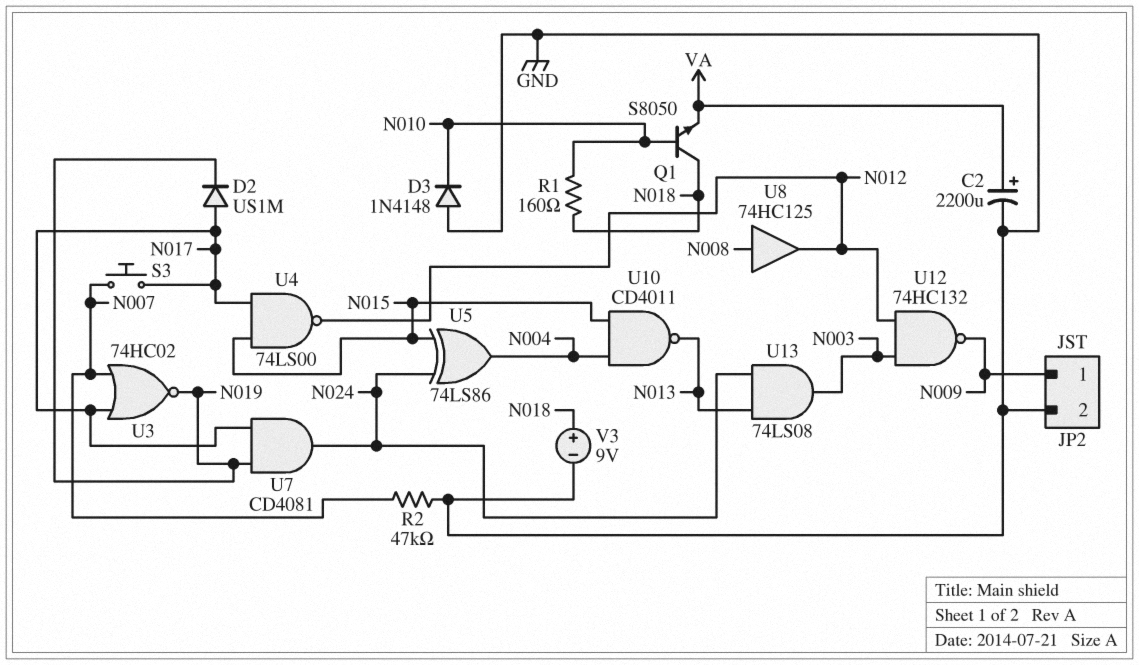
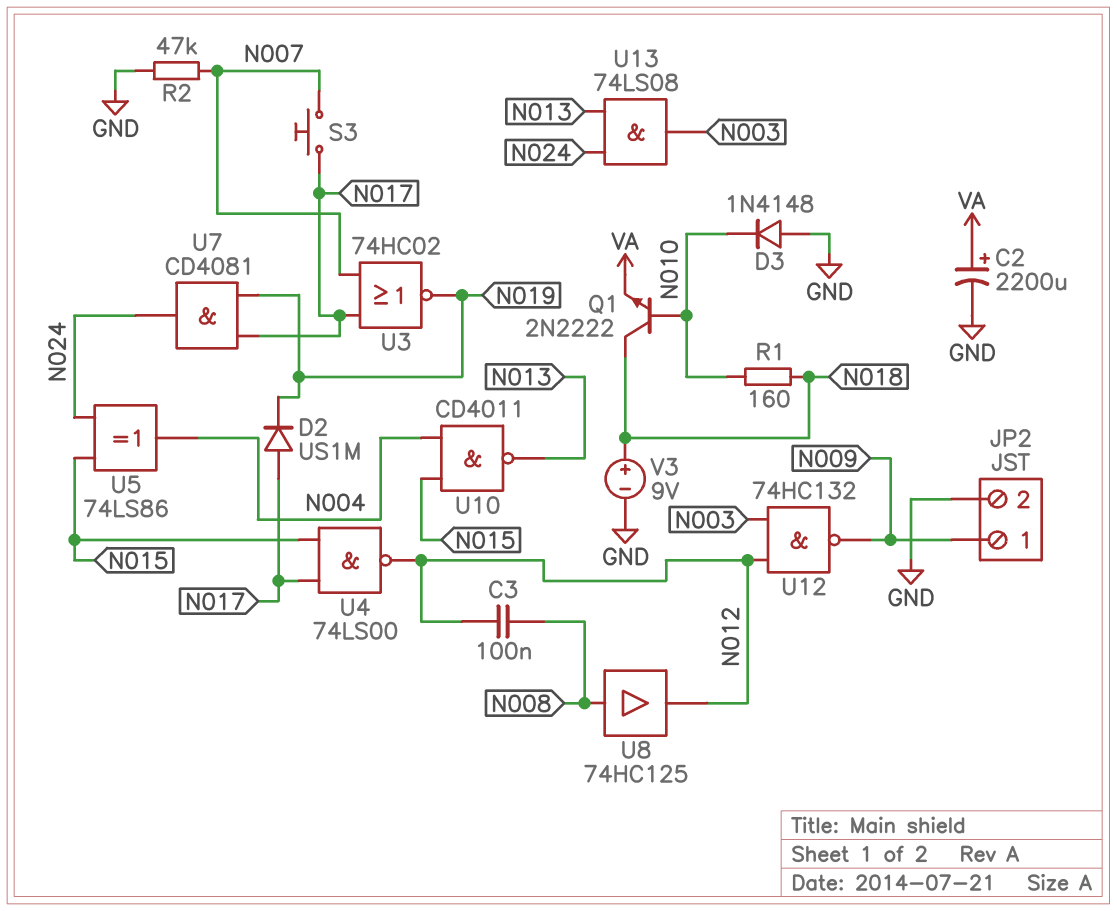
C3: none -> 100nF (N008, N012)
Q1: NPN S8050 (B N010, C N018, E VA) -> NPN 2N2222 (B N010, C N018, E VA)

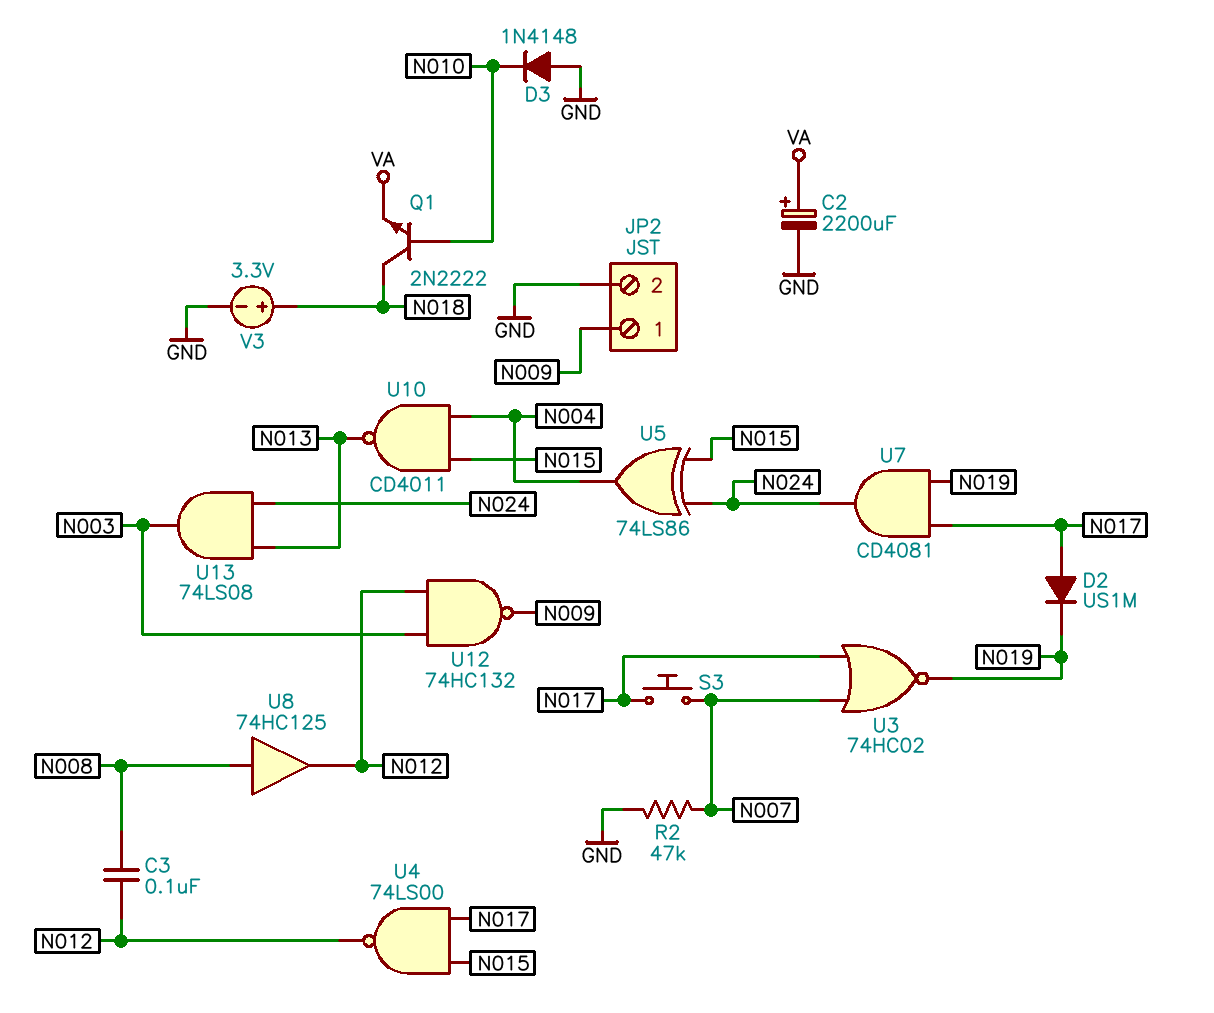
R1: 160 (N010, N018) -> none
V3: 9V (plus N018, minus GND) -> 3.3V (plus N018, minus GND)

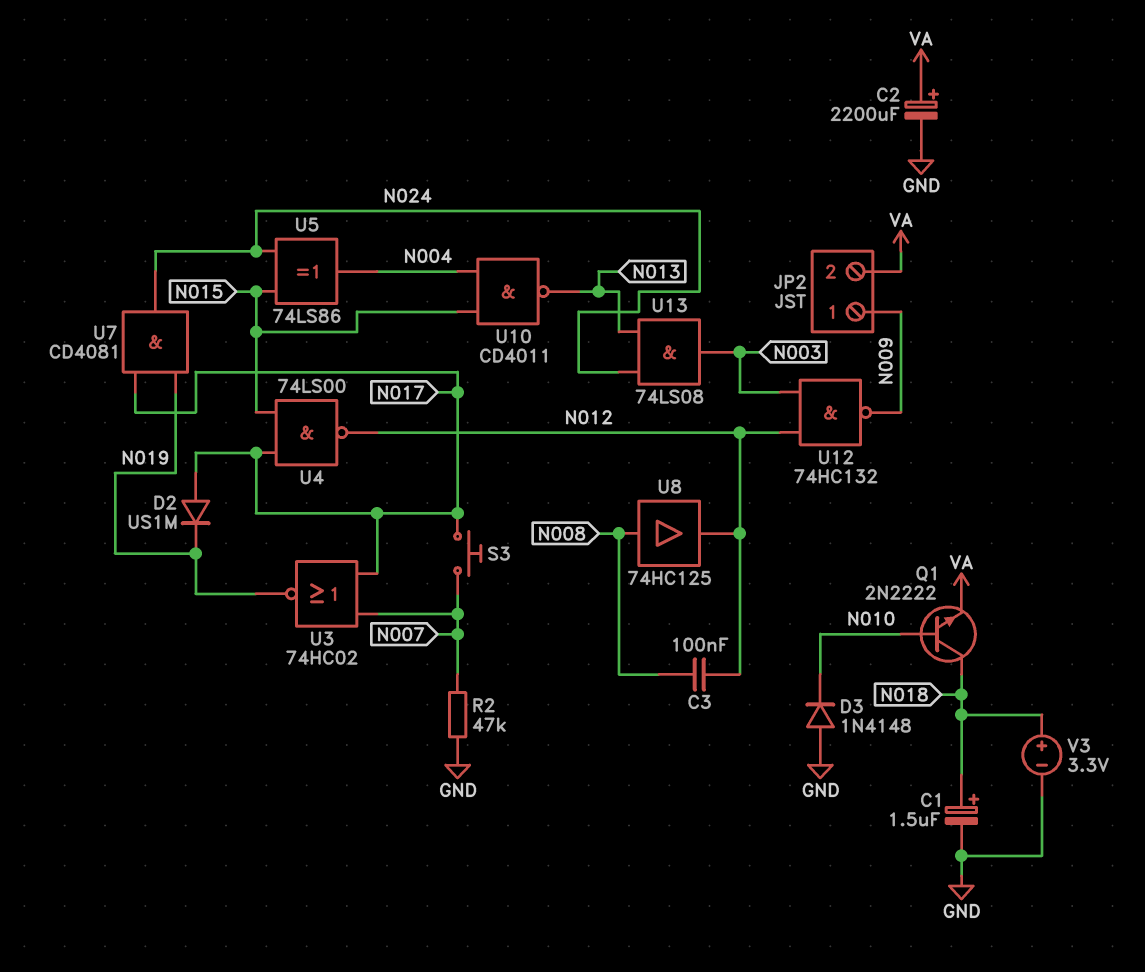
C1: none -> 1.5uF (plus N018, minus GND)
JP2 pin 2: GND -> VA

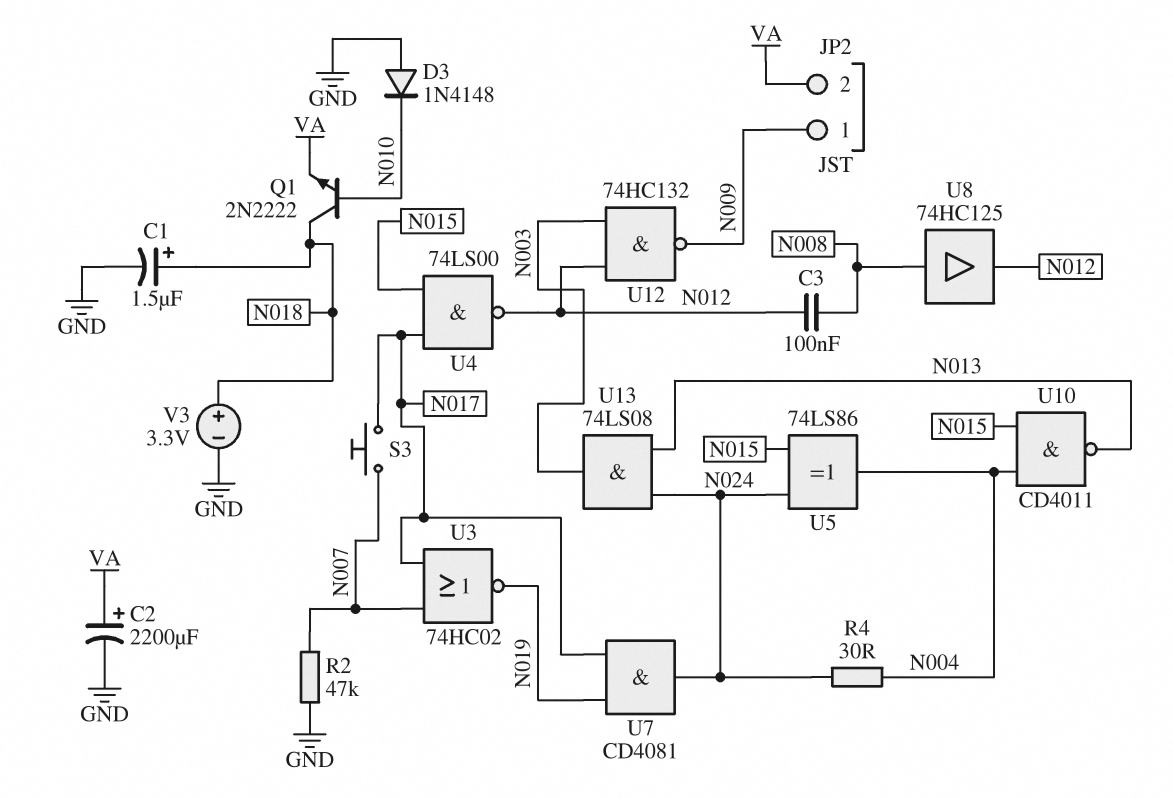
D2: diode US1M (A N017, K N019) -> none
R4: none -> 30 (N004, N024)

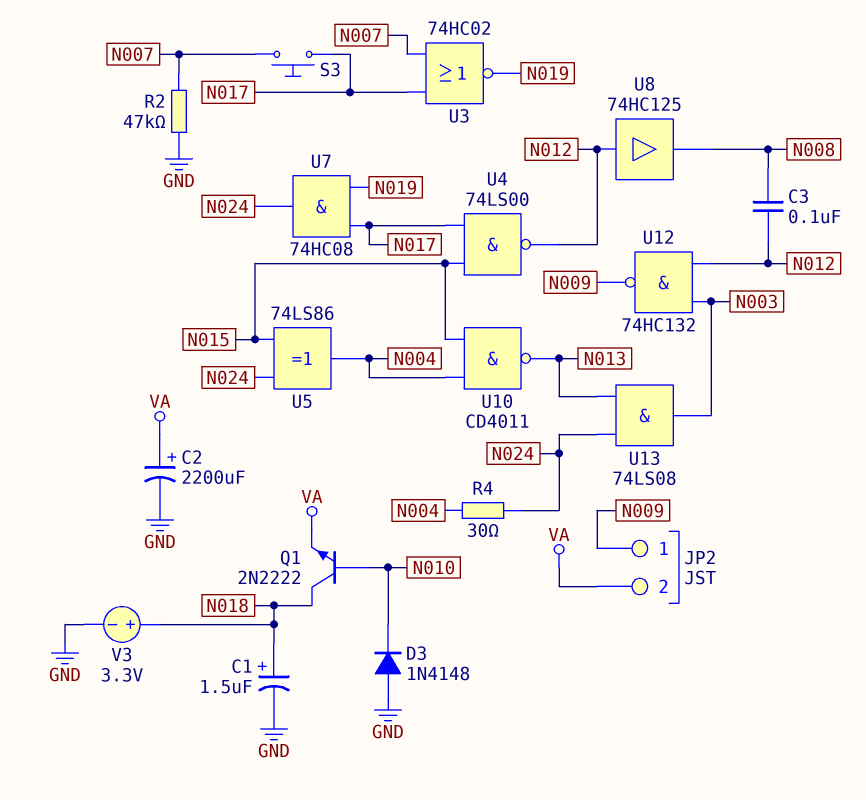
U7: AND CD4081 (in N017, in N019, out N024) -> AND 74HC08 (in N017, in N019, out N024)
U8: buffer 74HC125 (in N008, out N012) -> buffer 74HC125 (in N012, out N008)

